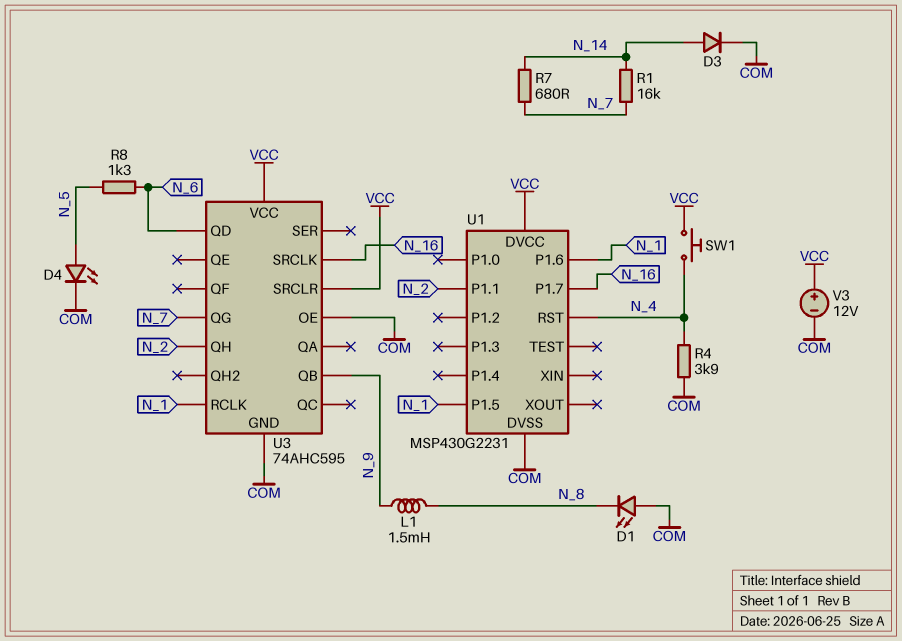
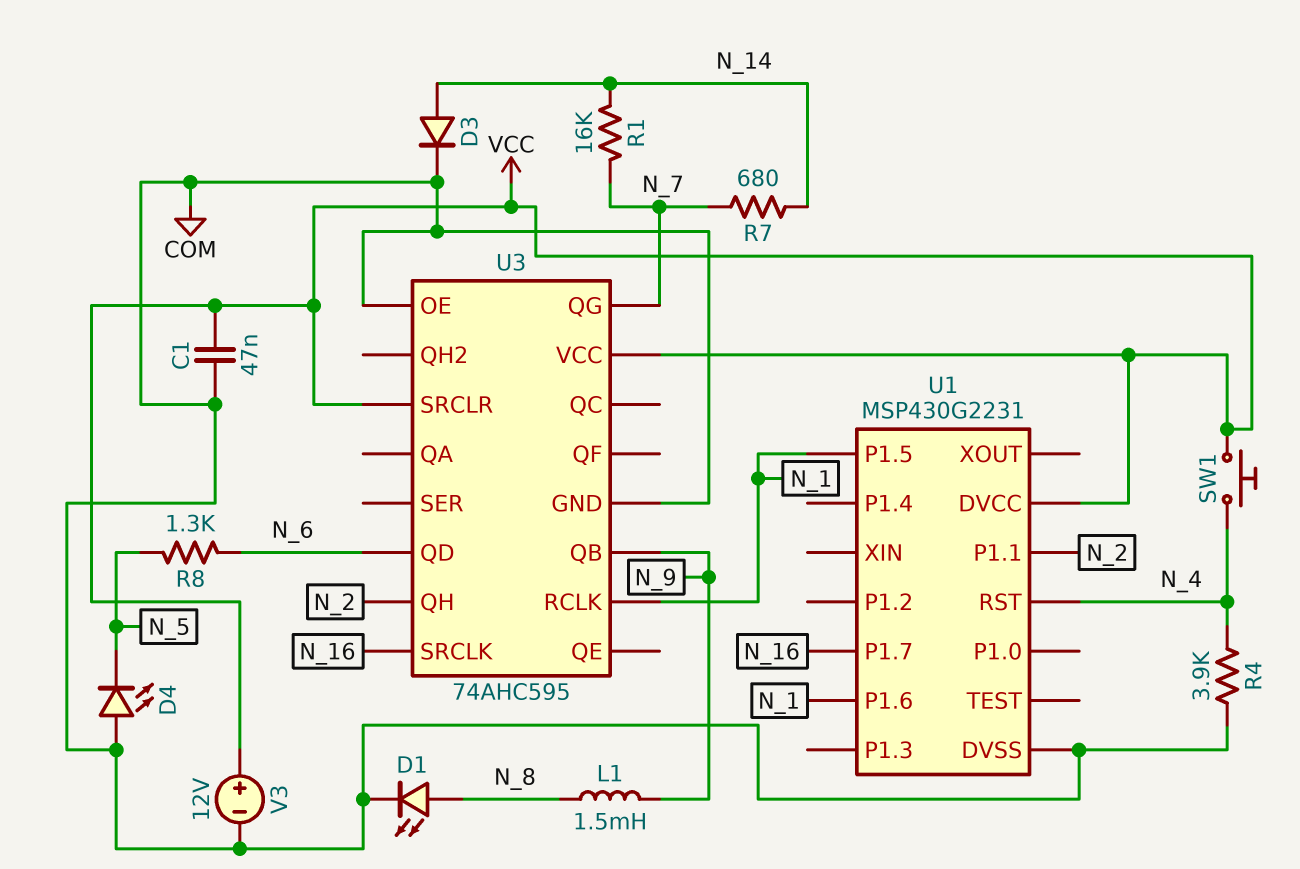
C1: none -> 47nF (COM, VCC)
D1: LED (A COM, K N_8) -> LED (A N_8, K COM)
D4: LED (A N_5, K COM) -> LED (A COM, K N_5)

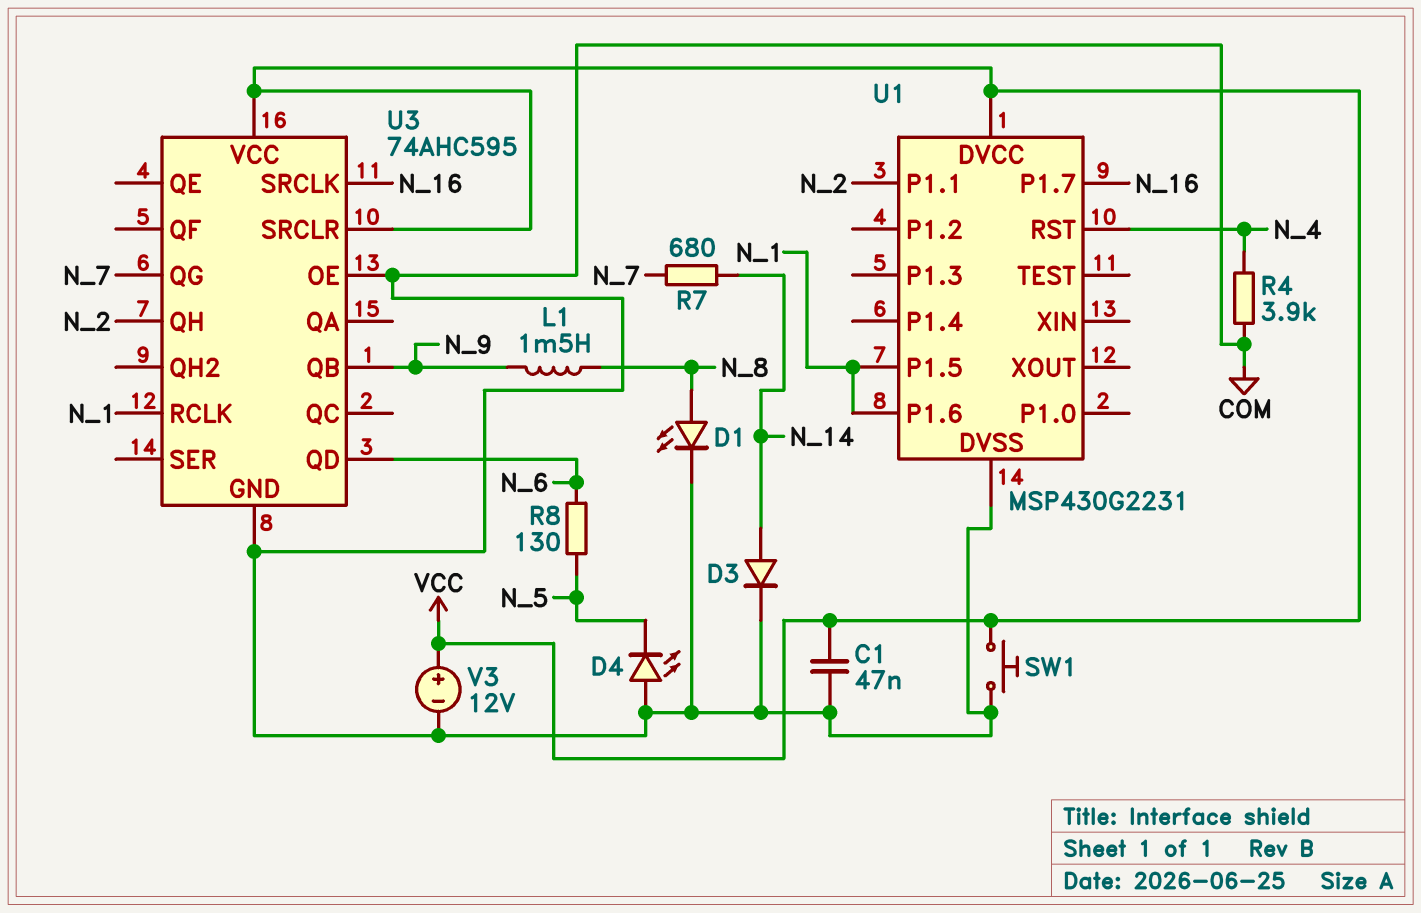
R1: 16k (N_7, N_14) -> none
R8: 1.3k (N_5, N_6) -> 130 (N_5, N_6)
SW1: button (N_4, VCC) -> button (COM, VCC)

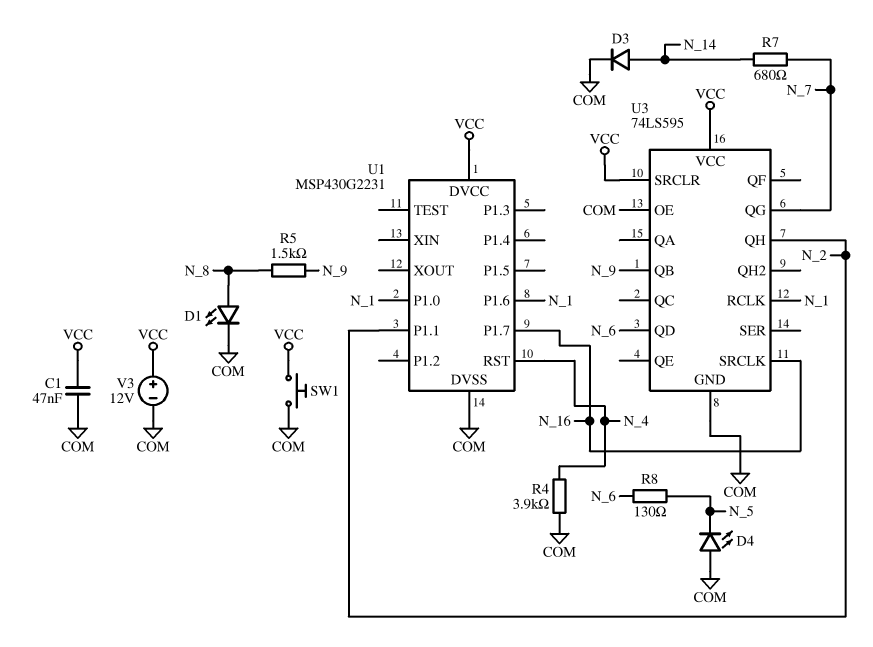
L1: 1.5mH (N_8, N_9) -> none
R5: none -> 1.5k (N_8, N_9)
U1 pin P1.0: none -> N_1
U1 pin P1.5: N_1 -> none
U3: 74AHC595 -> 74LS595

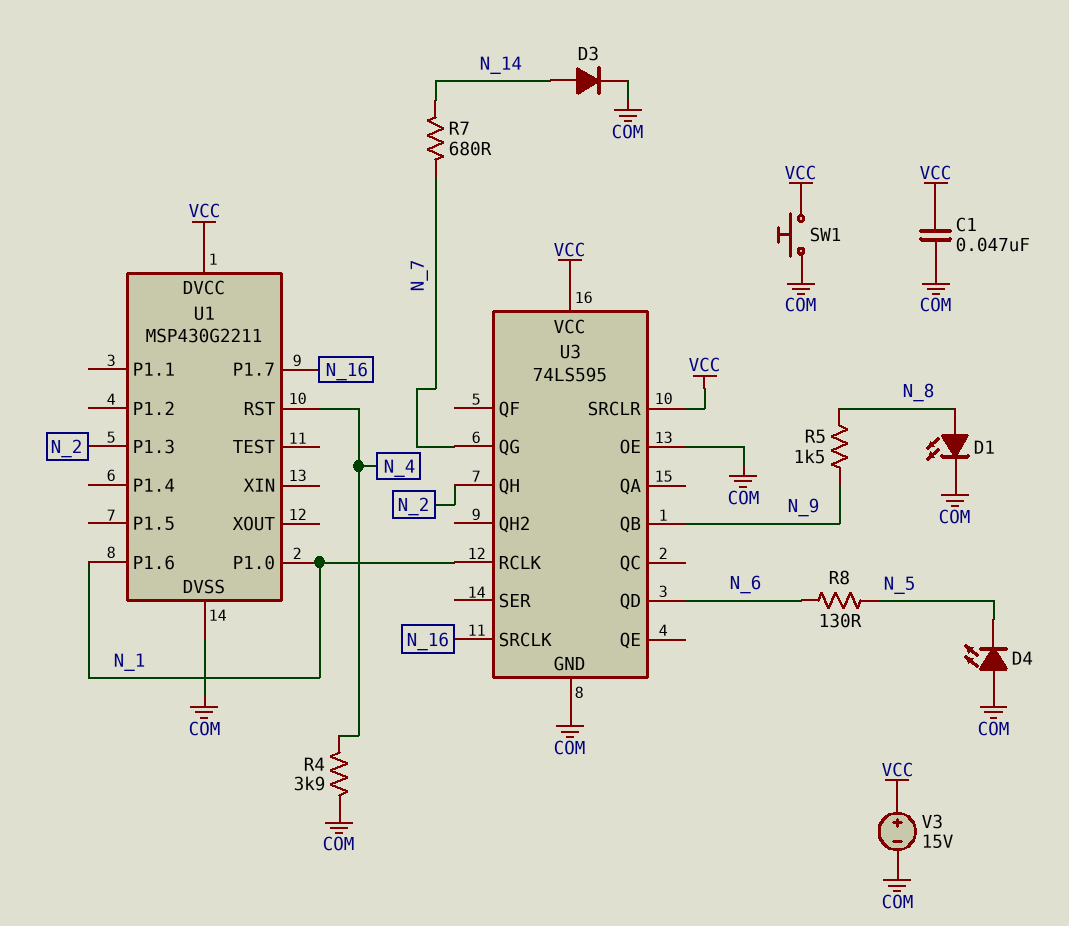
U1: MSP430G2231 -> MSP430G2211
U1 pin P1.1: N_2 -> none
U1 pin P1.3: none -> N_2
V3: 12V (plus VCC, minus COM) -> 15V (plus VCC, minus COM)

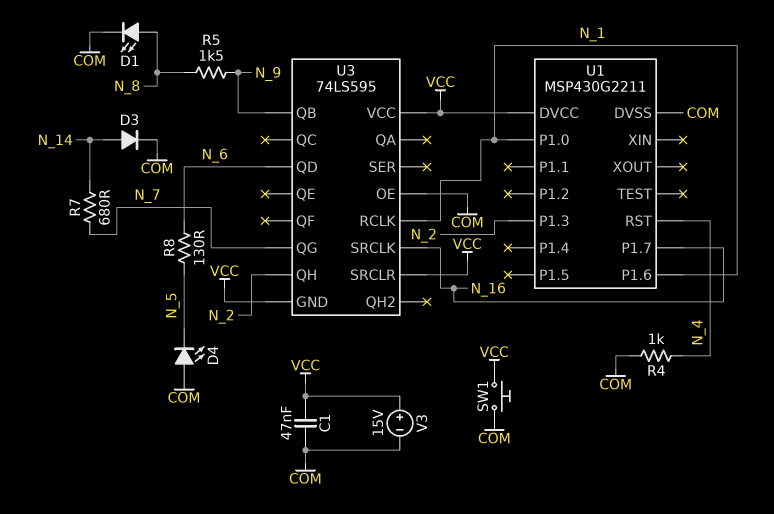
R4: 3.9k (COM, N_4) -> 1k (COM, N_4)
U3 pin GND: COM -> VCC

